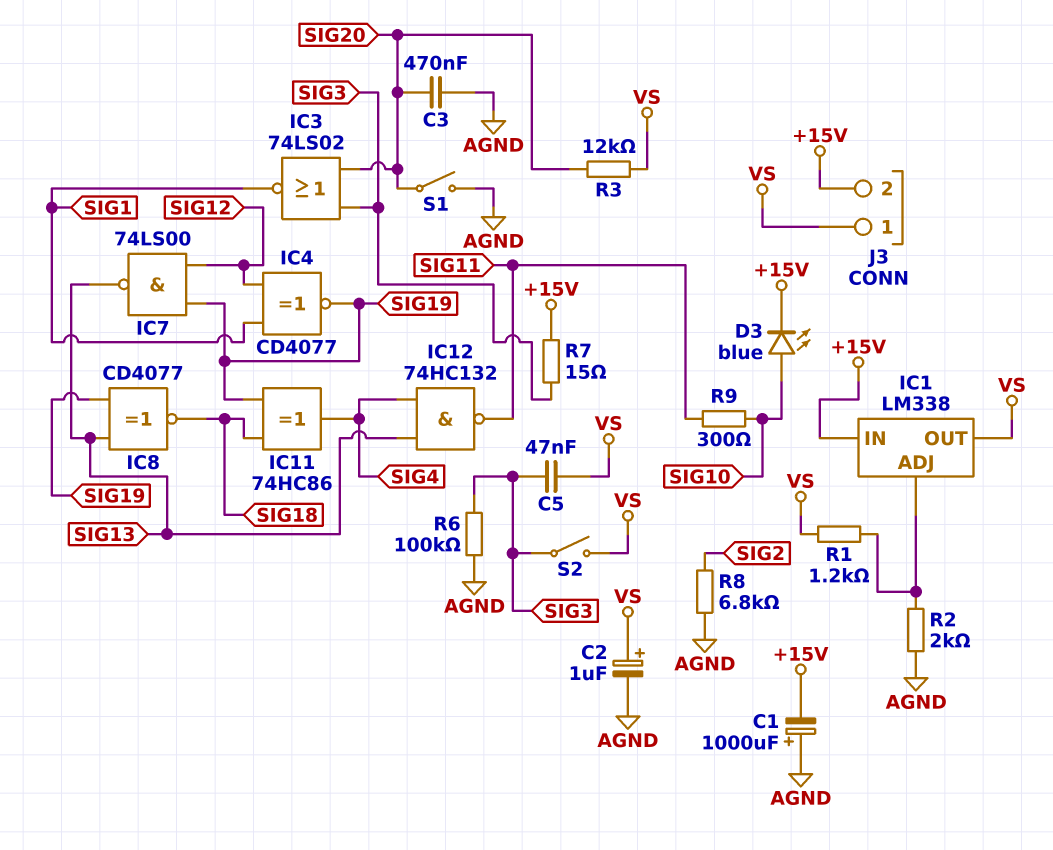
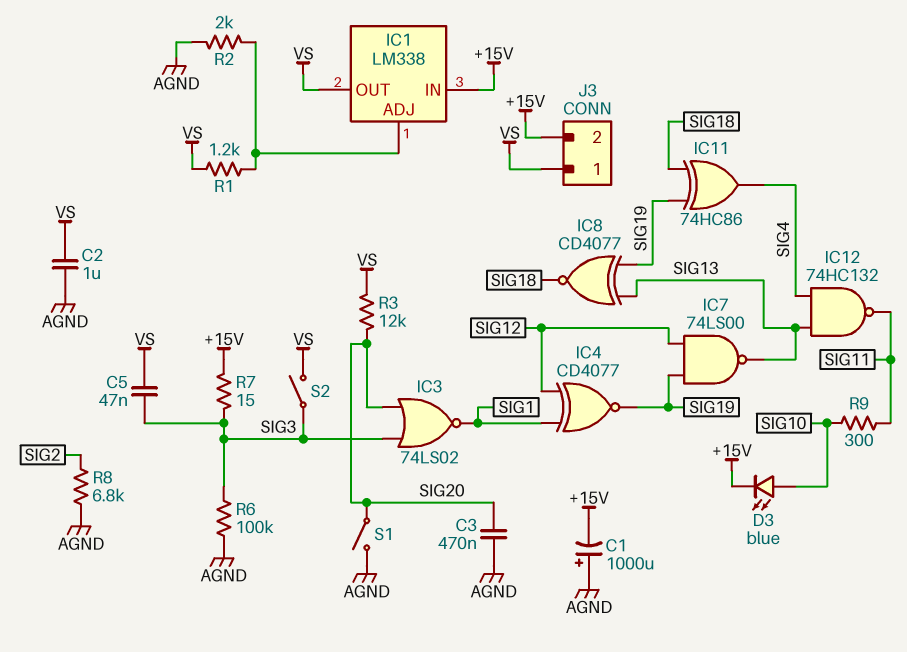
C2: 1uF (plus VS, minus AGND) -> 1uF (AGND, VS)

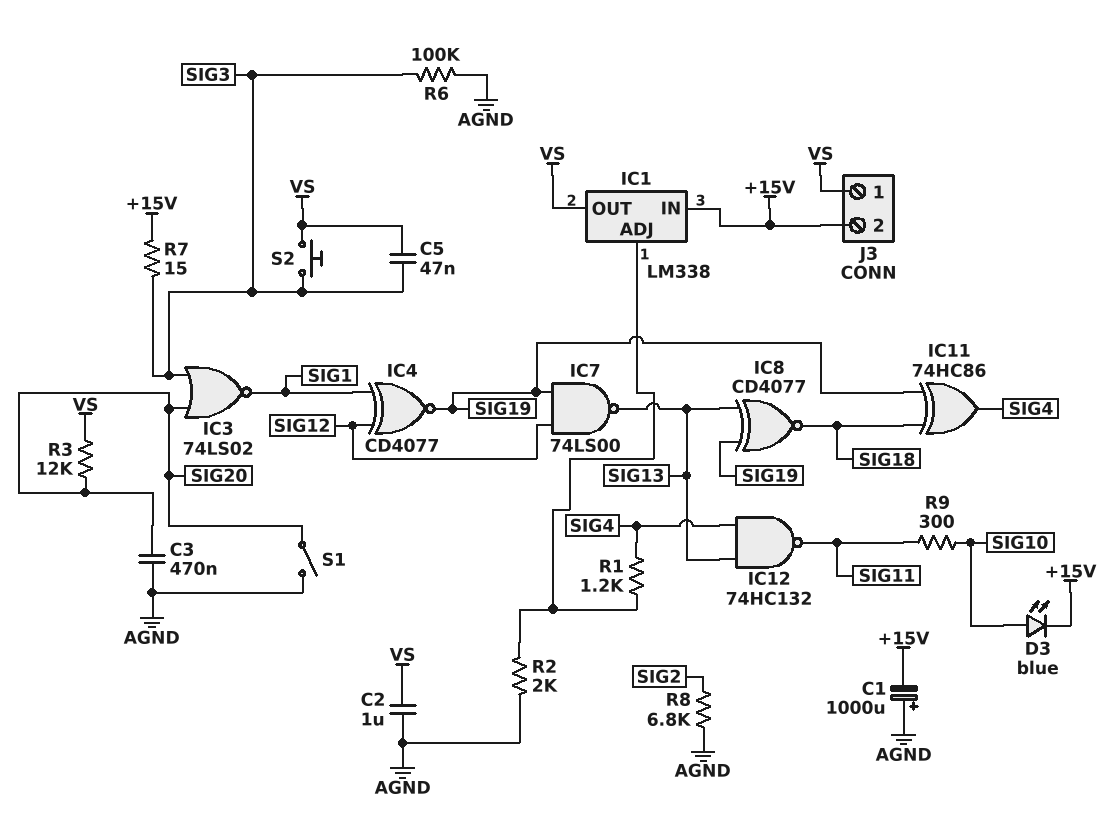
R1: 1.2k (IC1/ADJ, VS) -> 1.2k (IC1/ADJ, SIG4)
S2: switch (SIG3, VS) -> button (SIG3, VS)

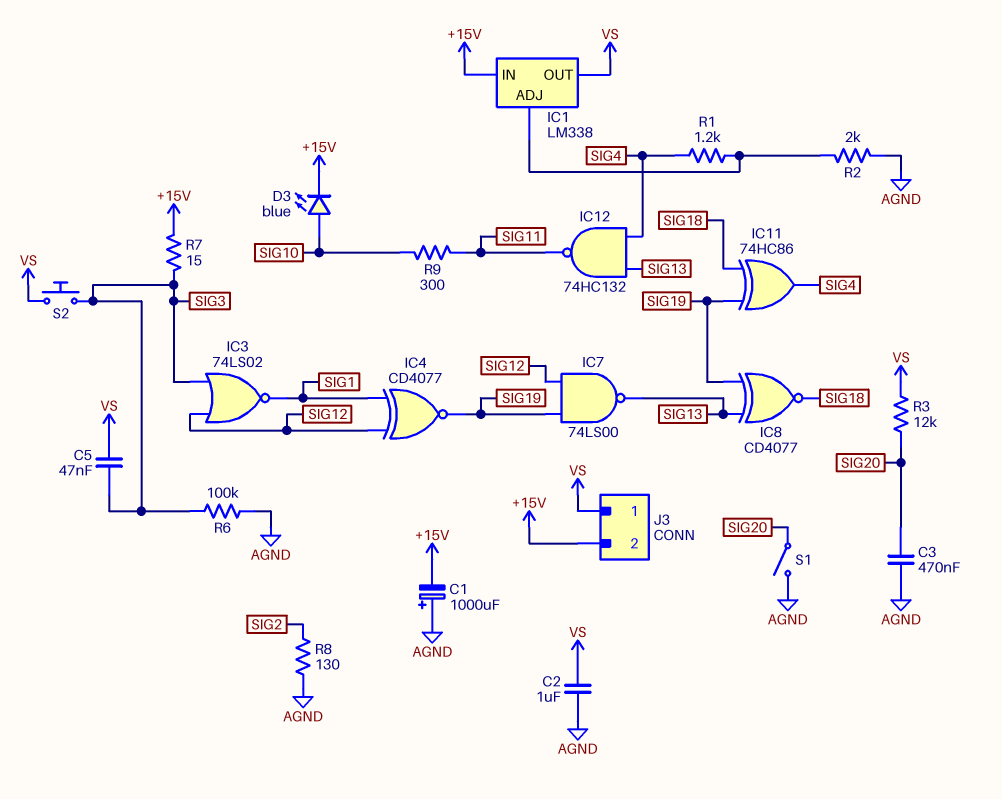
IC3: NOR 74LS02 (in SIG3, in SIG20, out SIG1) -> NOR 74LS02 (in SIG3, in SIG12, out SIG1)
R8: 6.8k (AGND, SIG2) -> 130 (AGND, SIG2)

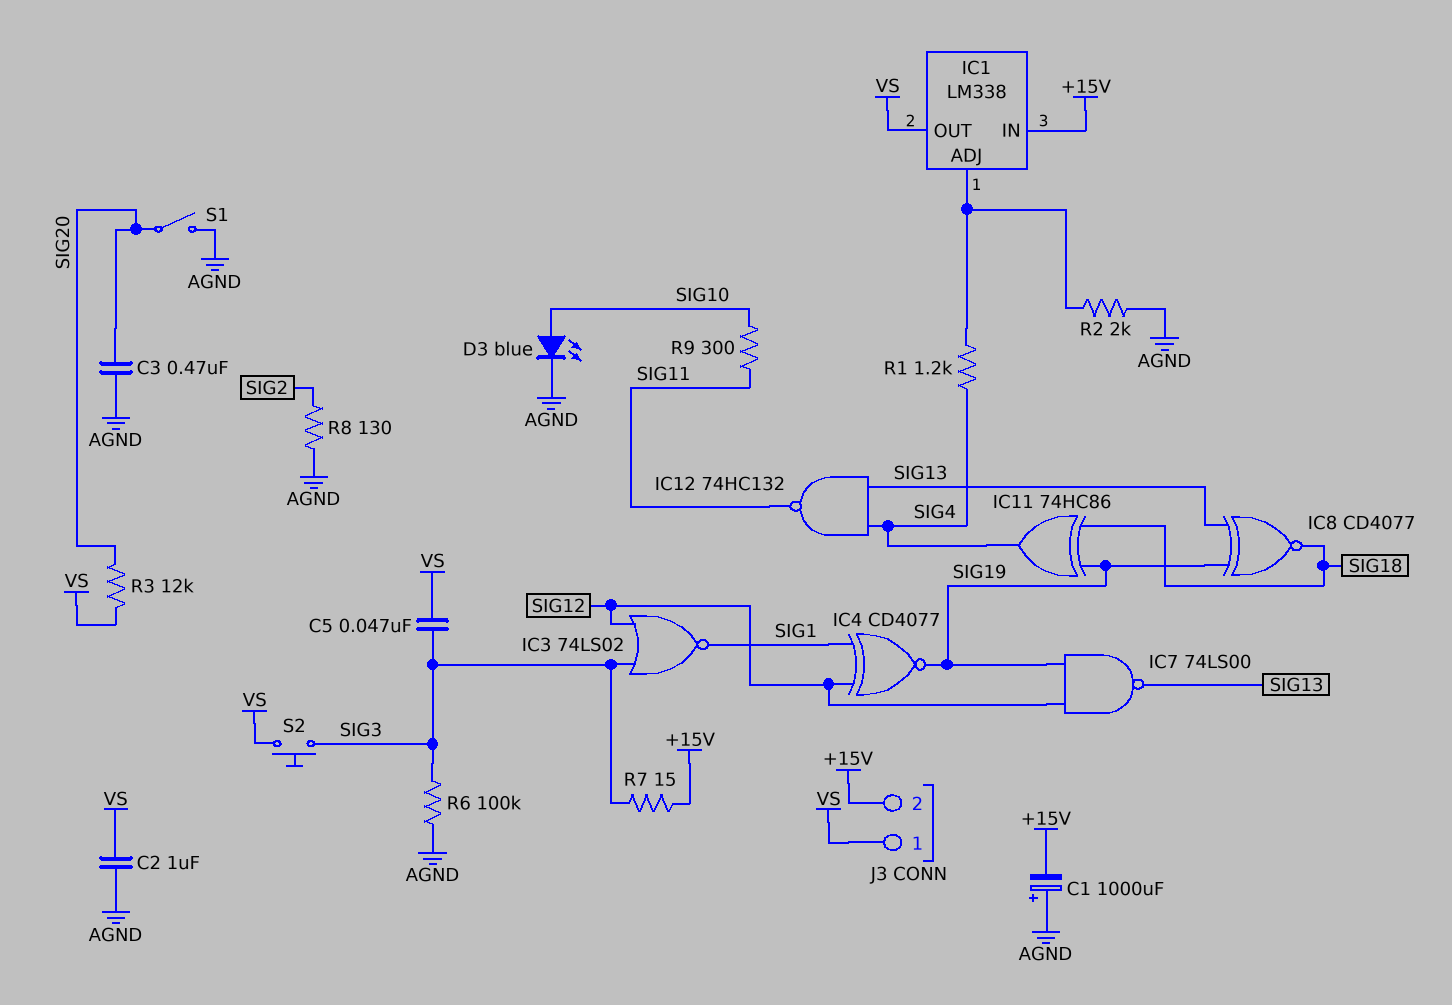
D3: LED blue (A SIG10, K +15V) -> LED blue (A SIG10, K AGND)

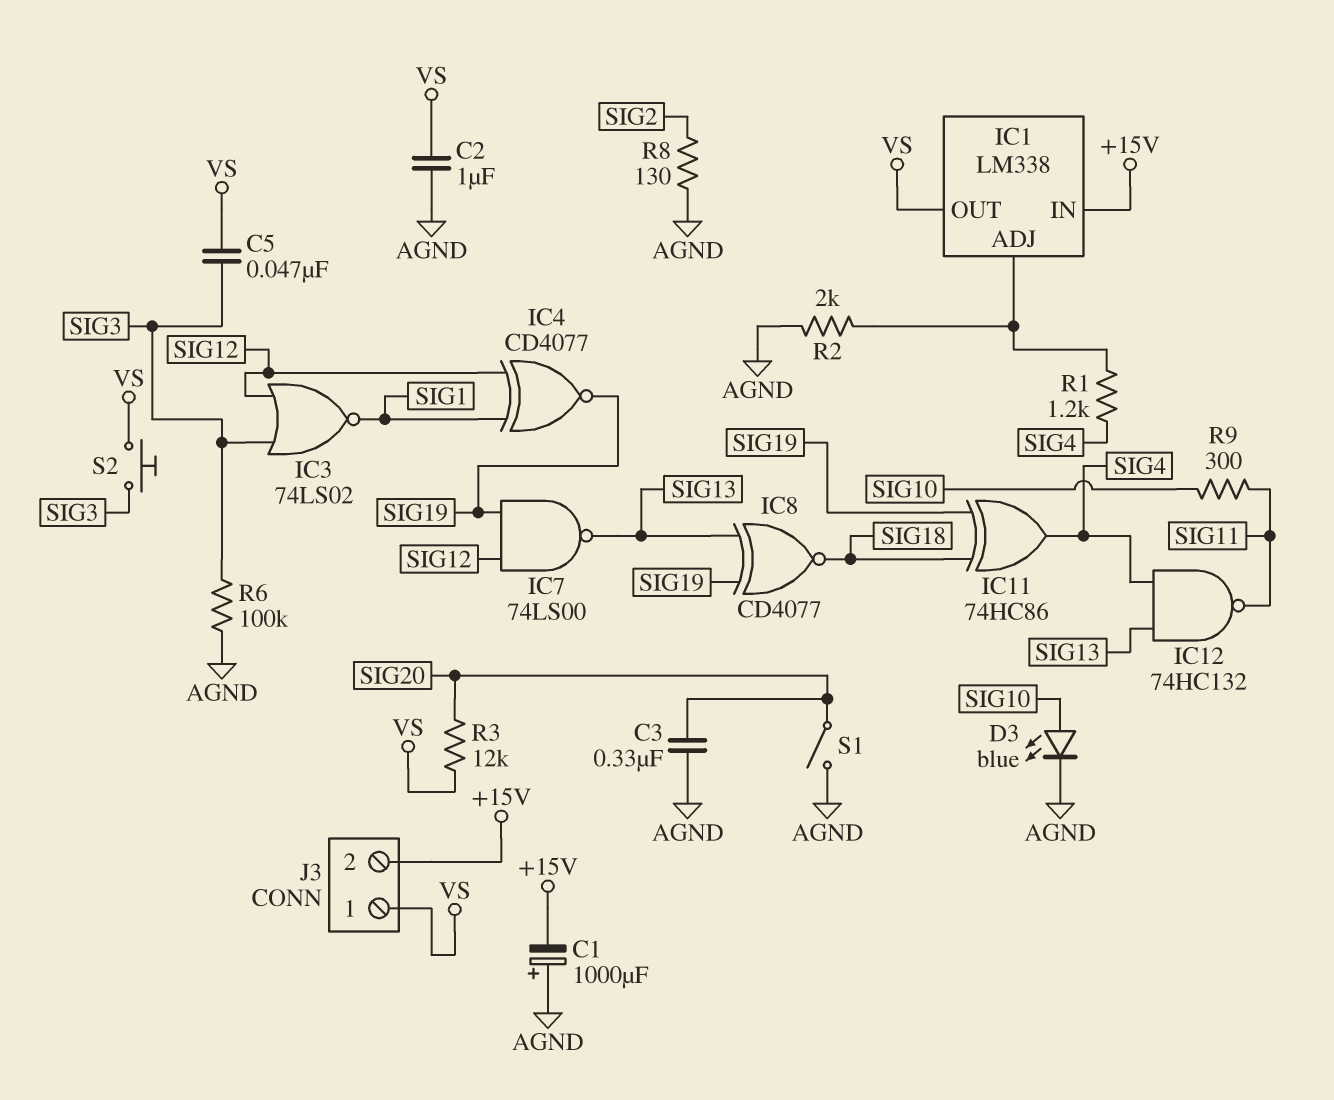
C3: 470nF (AGND, SIG20) -> 330nF (AGND, SIG20)
R7: 15 (+15V, SIG3) -> none

